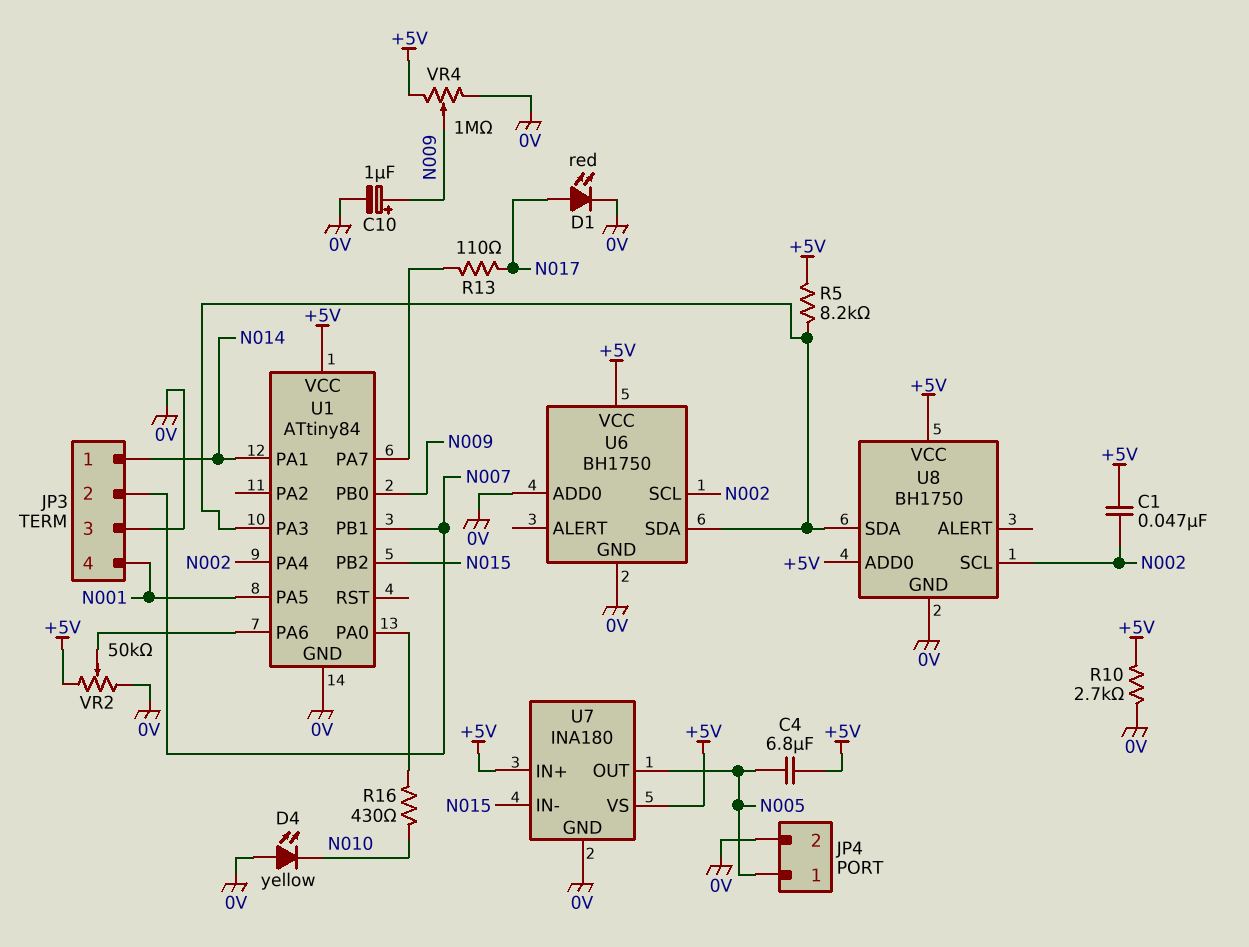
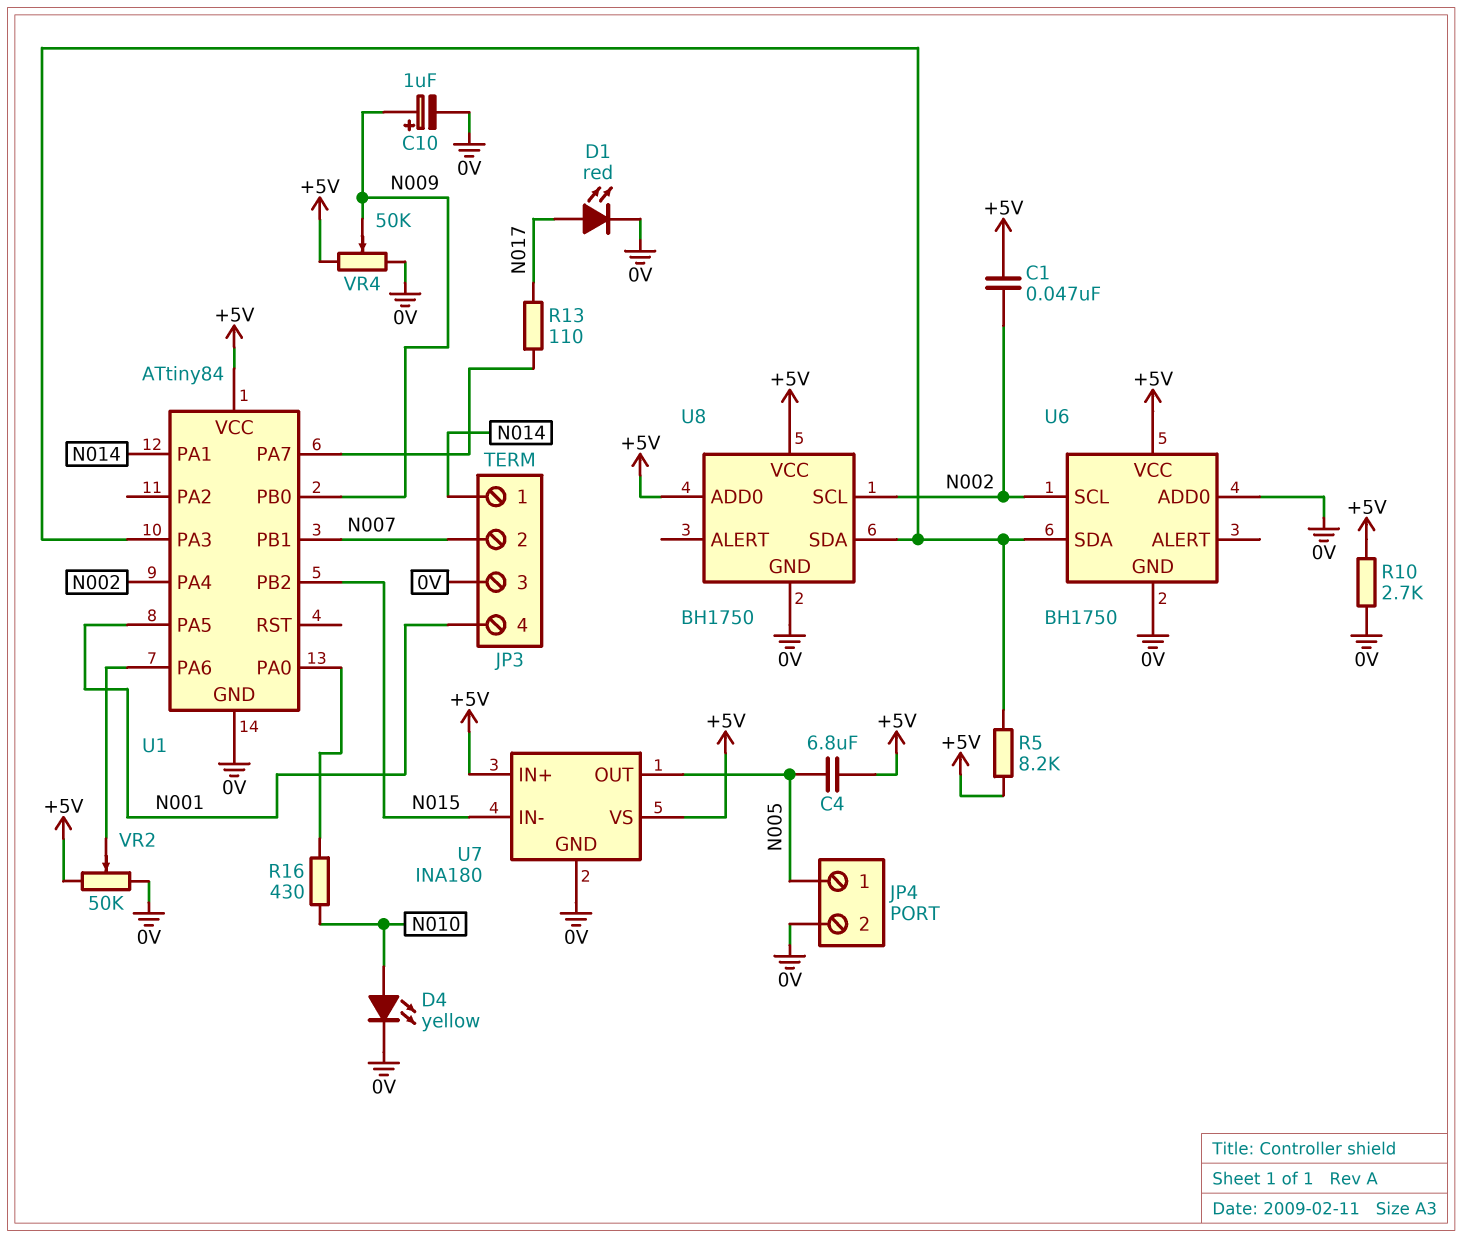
D4: LED yellow (A 0V, K N010) -> LED yellow (A N010, K 0V)
VR4: 1M (+5V, 0V, wiper N009) -> 50k (+5V, 0V, wiper N009)

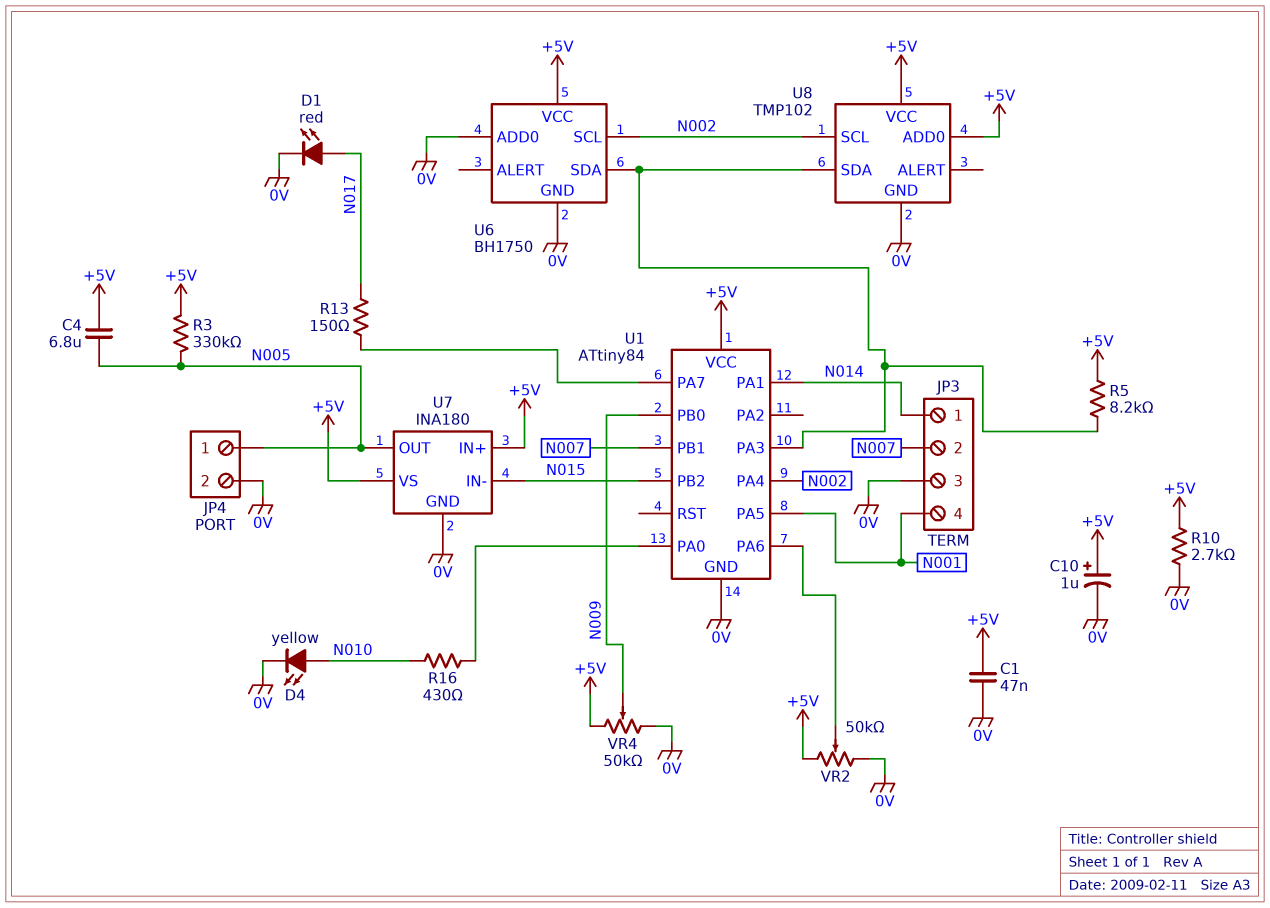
C1: 47nF (+5V, N002) -> 47nF (+5V, 0V)
C10: 1uF (plus N009, minus 0V) -> 1uF (plus +5V, minus 0V)
R3: none -> 330k (+5V, N005)
R13: 110 (N017, U1/PA7) -> 150 (N017, U1/PA7)
U8: BH1750 -> TMP102

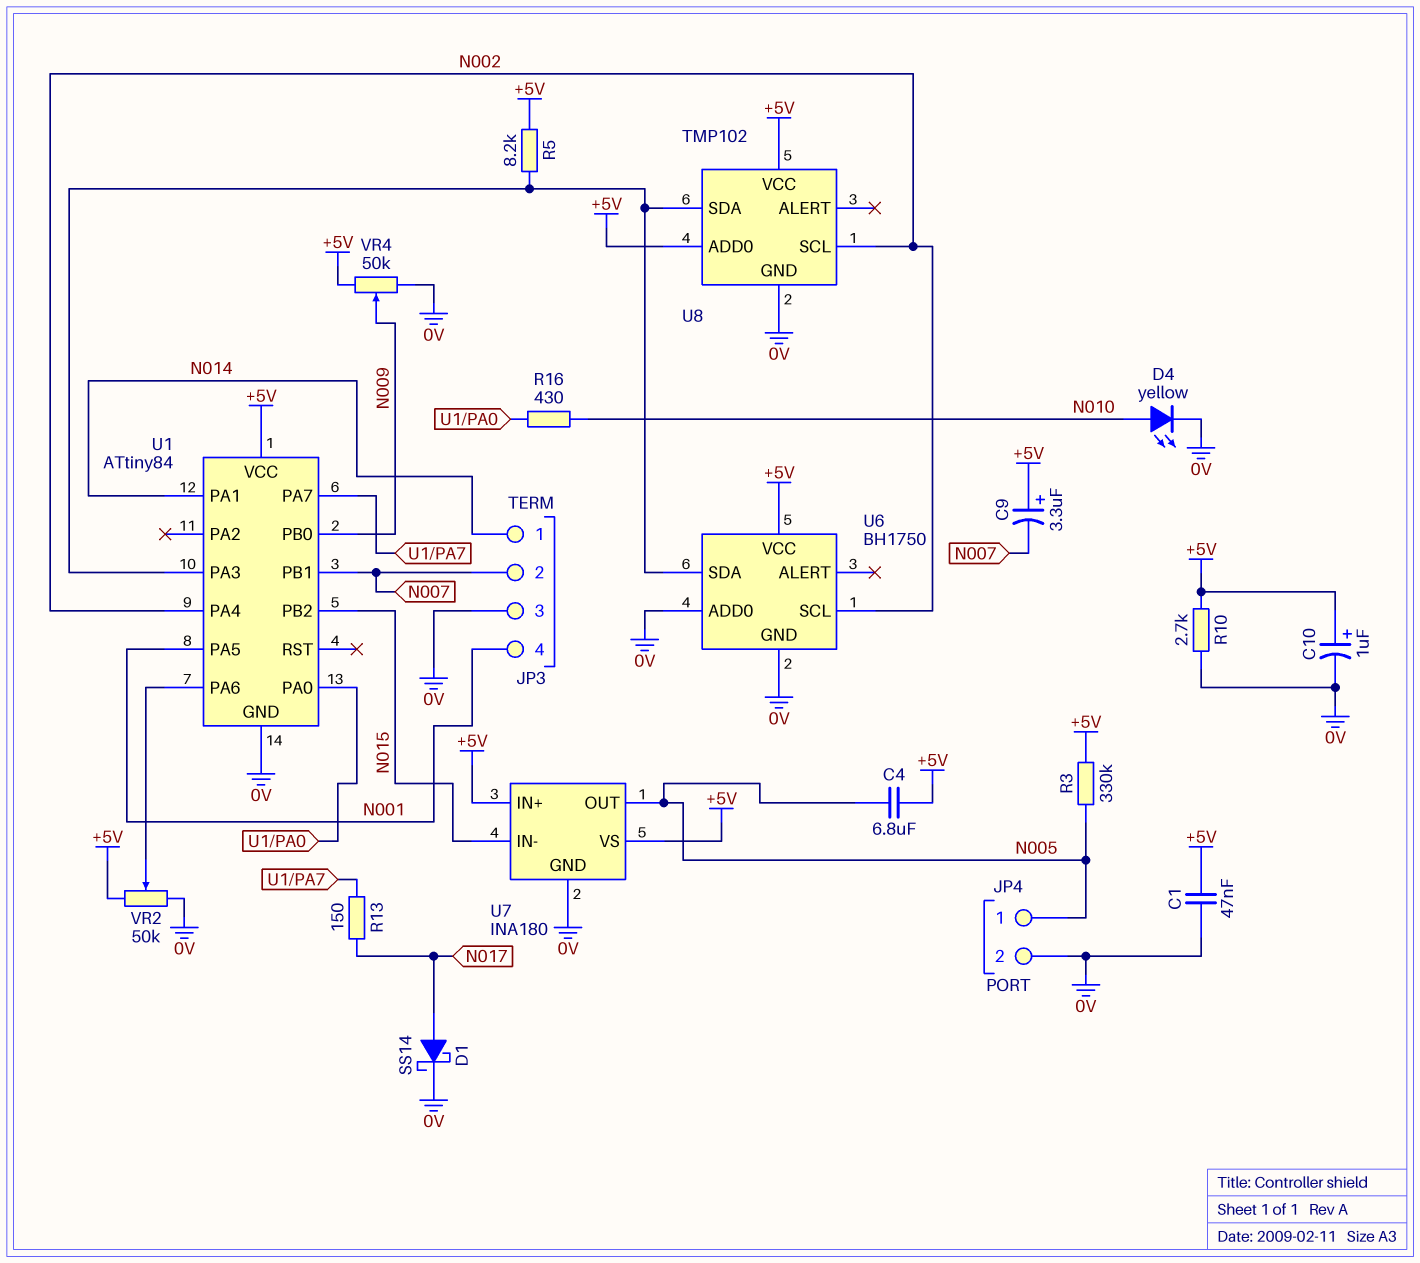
C9: none -> 3.3uF (plus +5V, minus N007)
D1: LED red (A N017, K 0V) -> schottky SS14 (A N017, K 0V)

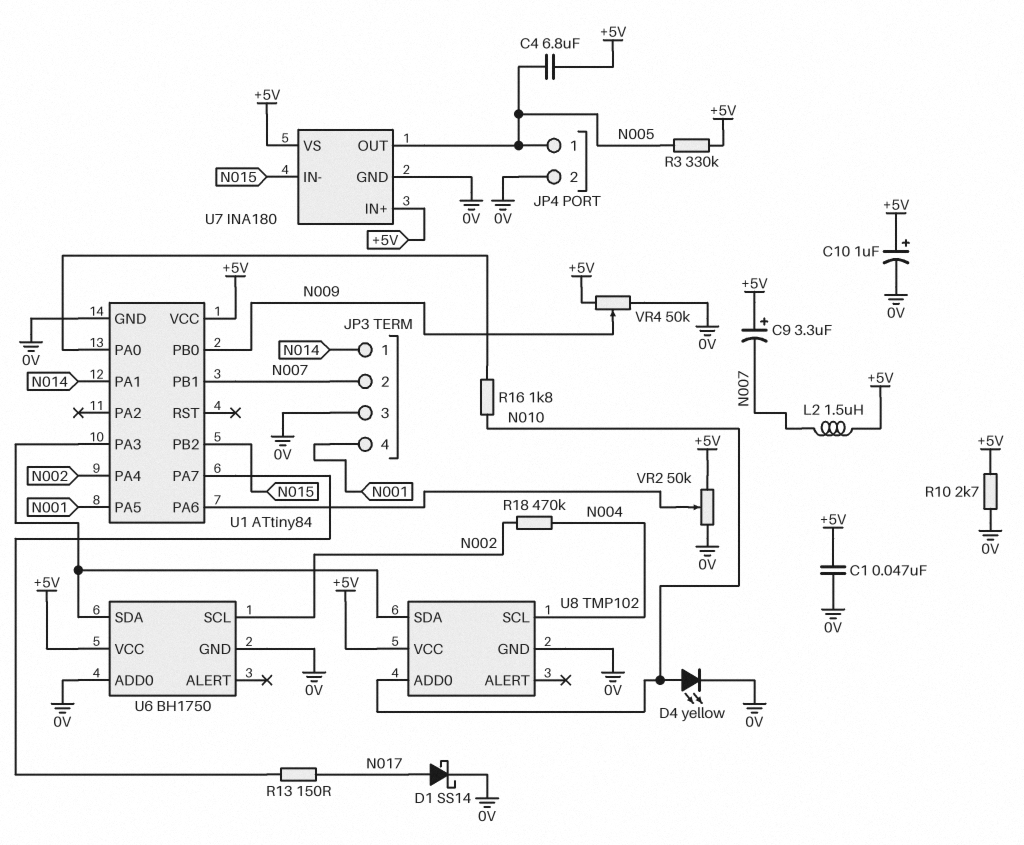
L2: none -> 1.5uH (+5V, N007)
R5: 8.2k (+5V, U1/PA3) -> none
R16: 430 (N010, U1/PA0) -> 1.8k (N010, U1/PA0)
R18: none -> 470k (N002, N004)
U8 pin ADD0: +5V -> N010
U8 pin SCL: N002 -> N004

